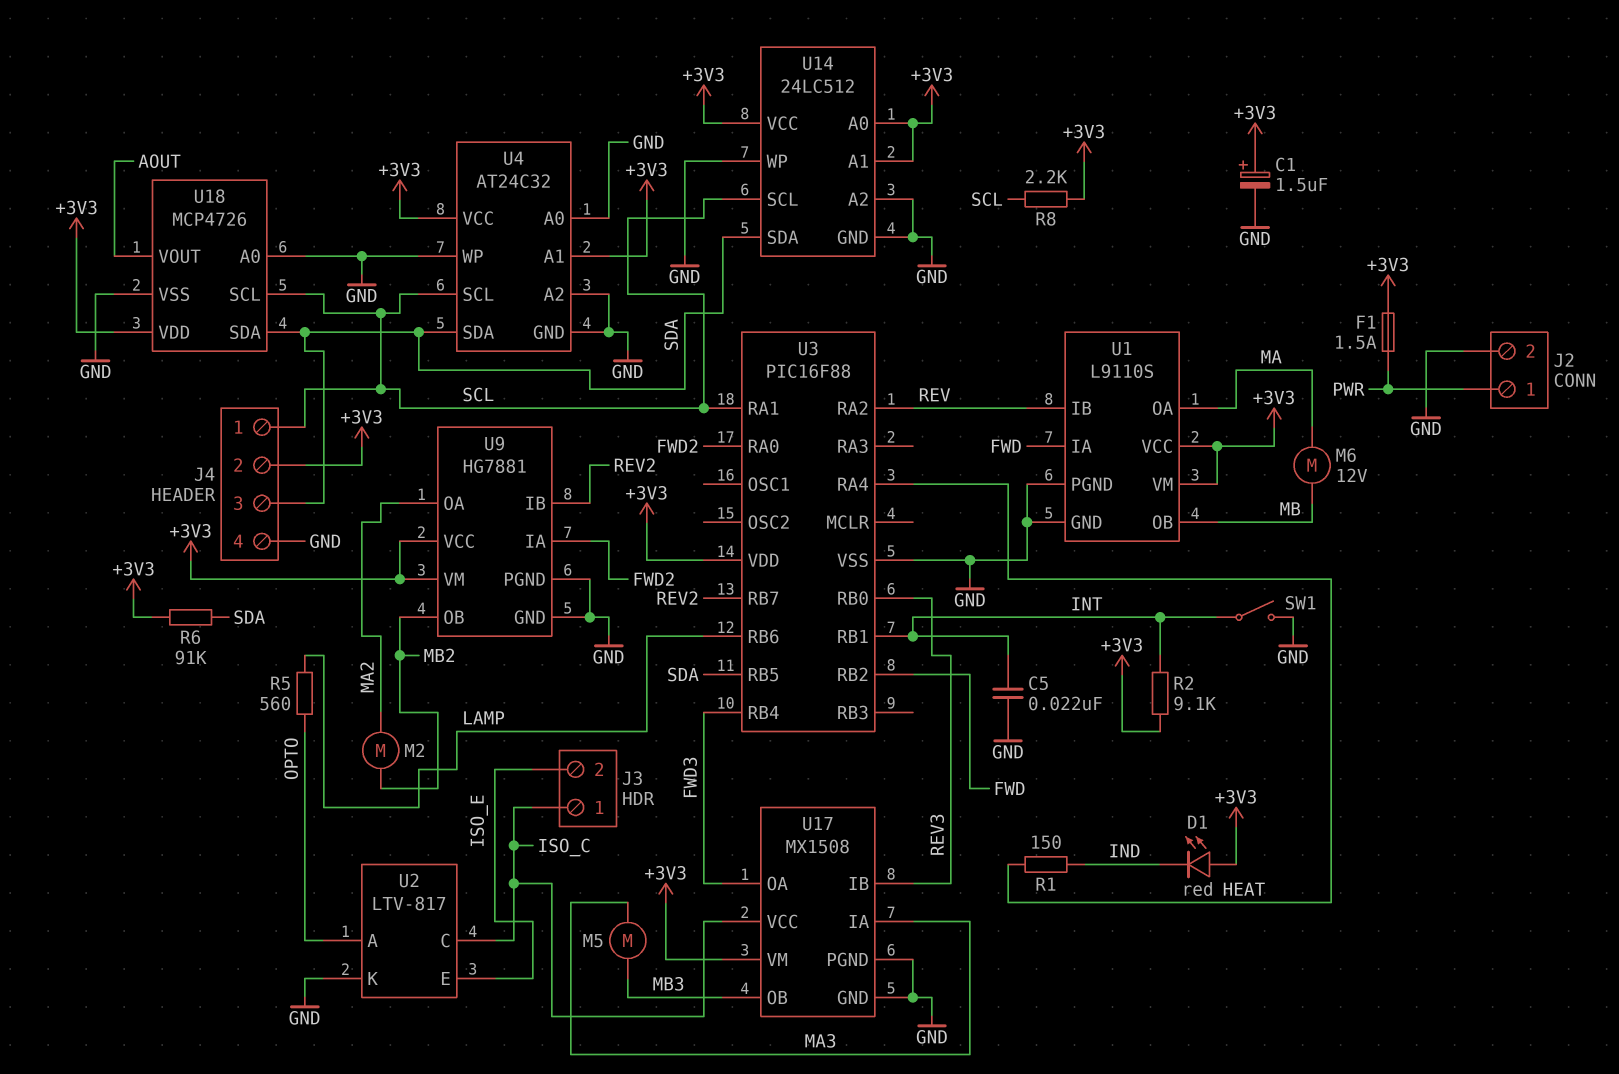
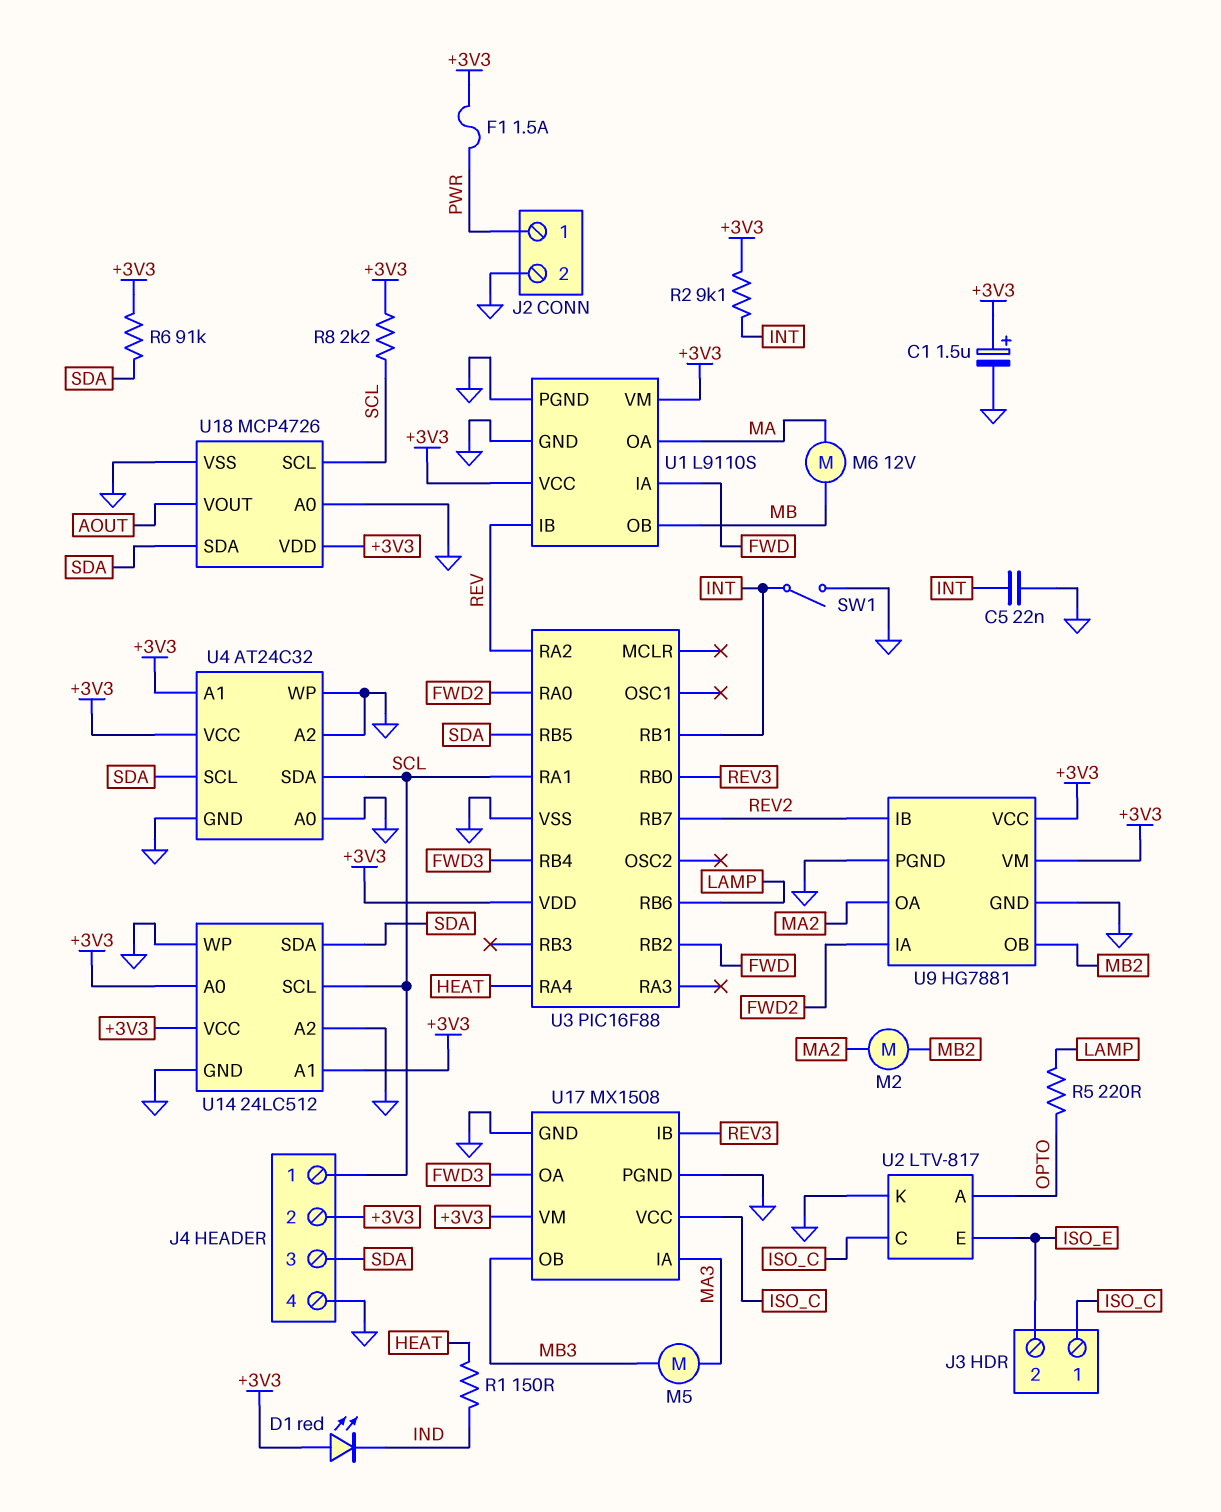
R5: 560 (LAMP, OPTO) -> 220 (LAMP, OPTO)
U4 pin SCL: SCL -> SDA
U4 pin SDA: SDA -> SCL

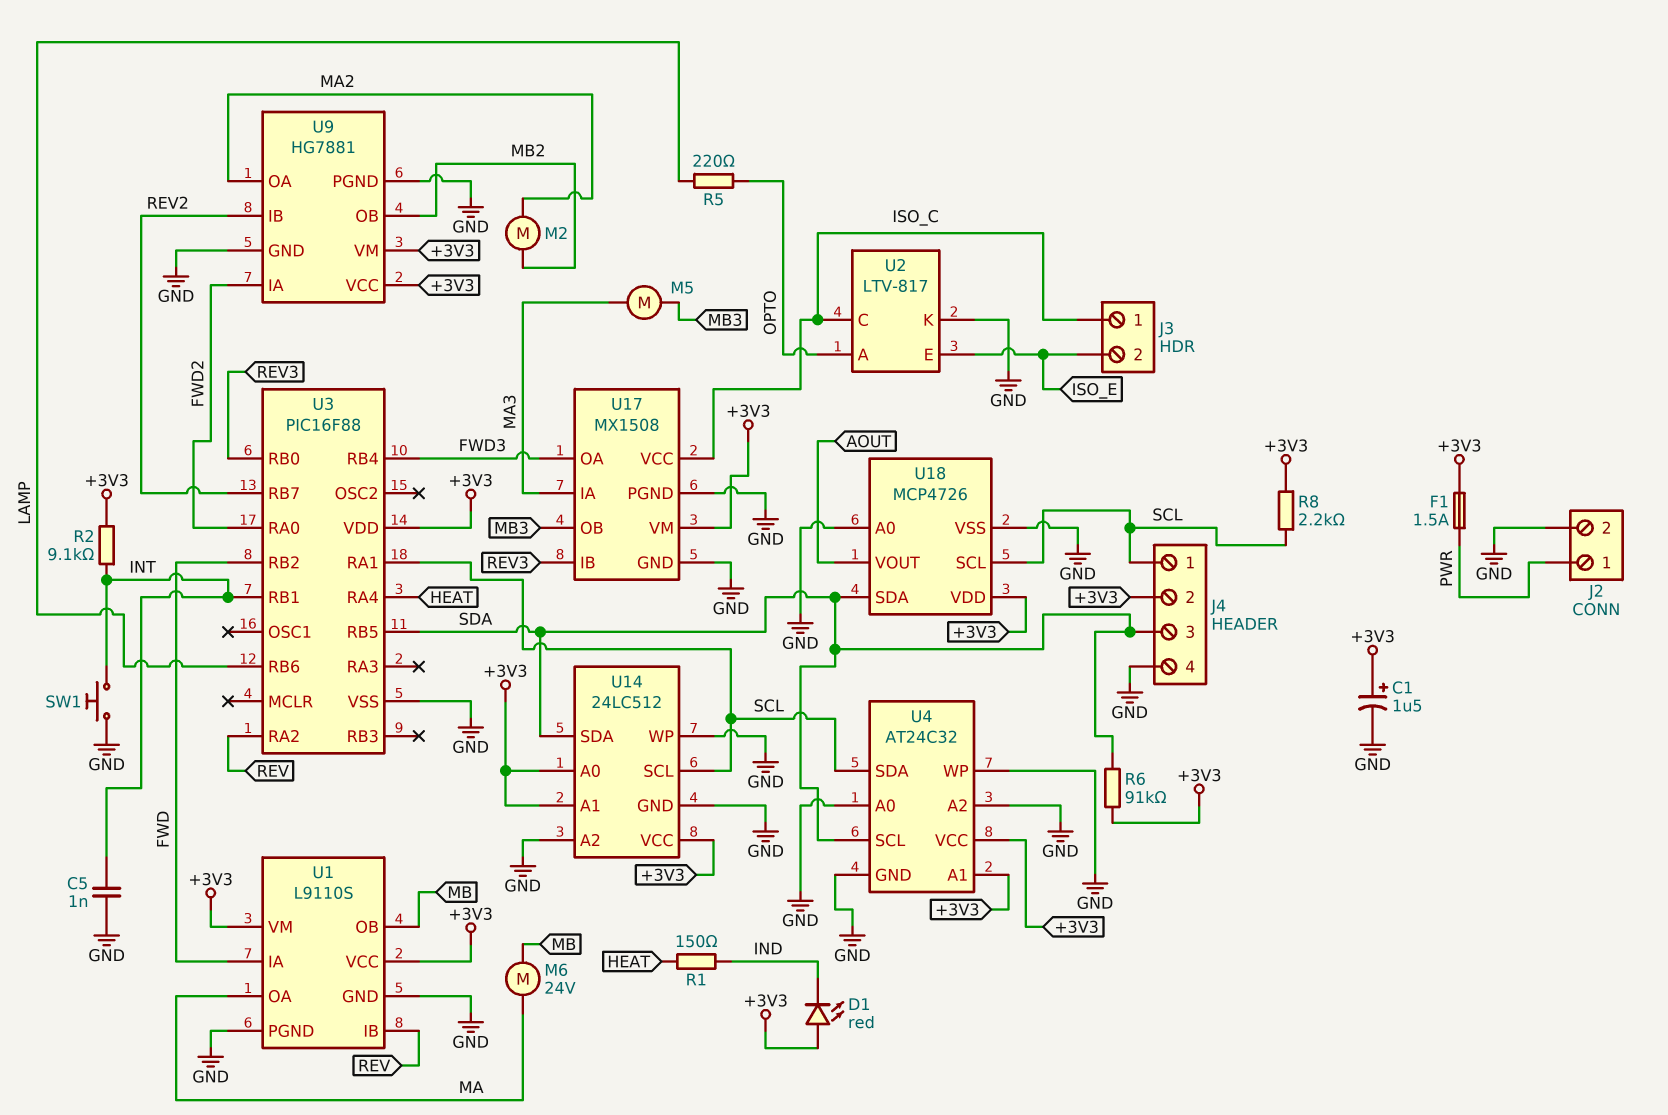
C5: 22nF (GND, INT) -> 1nF (GND, INT)
M6: motor 12V (MA, MB) -> motor 24V (MA, MB)
SW1: switch (GND, INT) -> button (GND, INT)

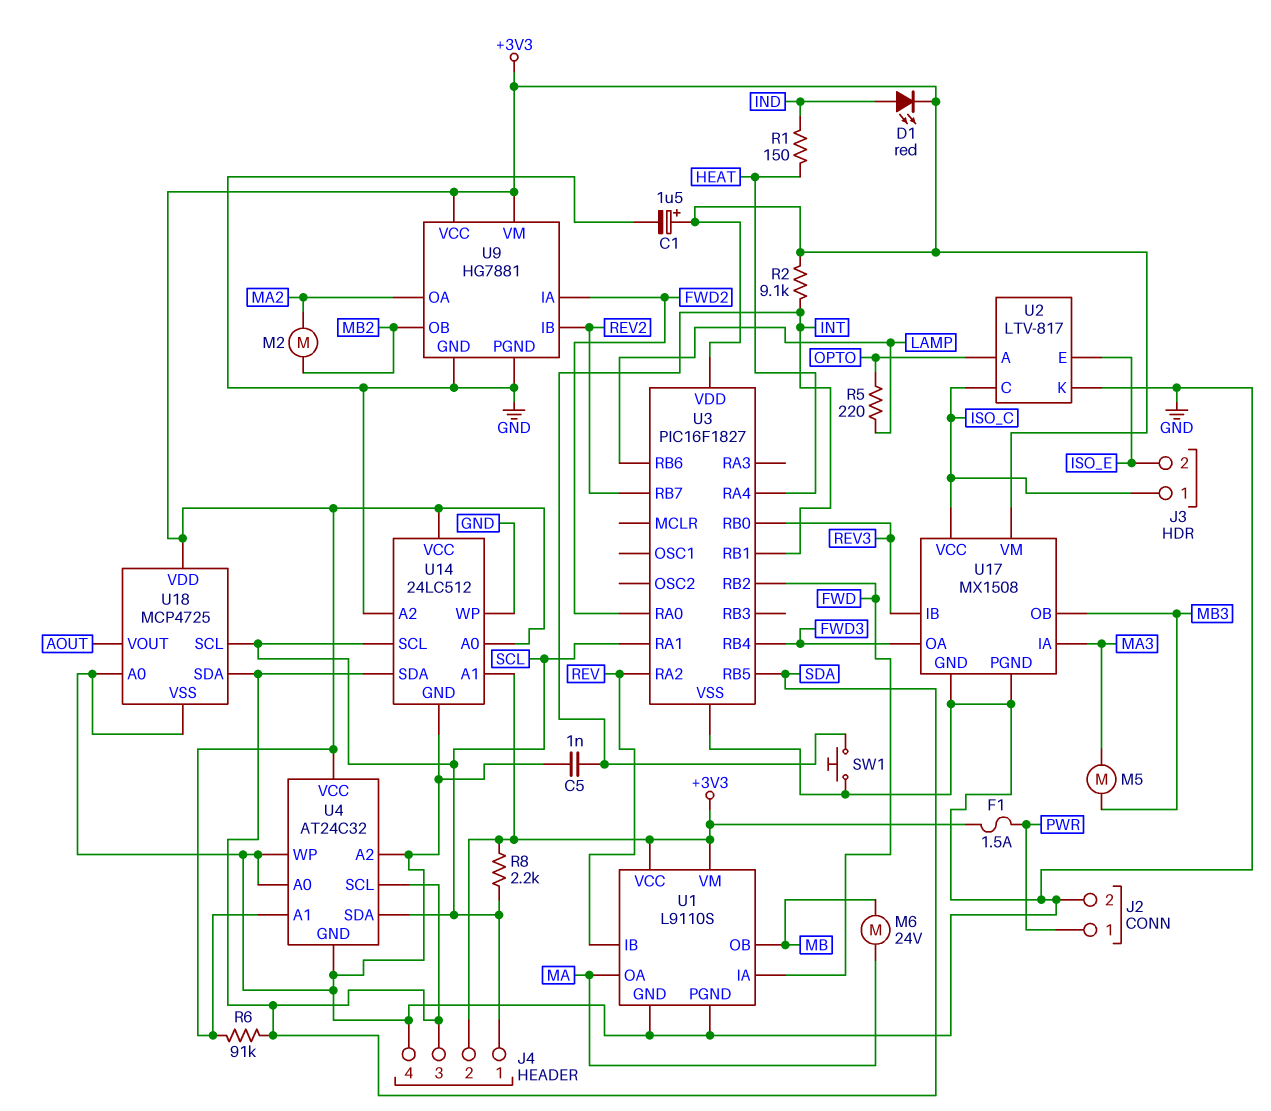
D1: LED red (A +3V3, K IND) -> LED red (A IND, K +3V3)
U3: PIC16F88 -> PIC16F1827
U18: MCP4726 -> MCP4725

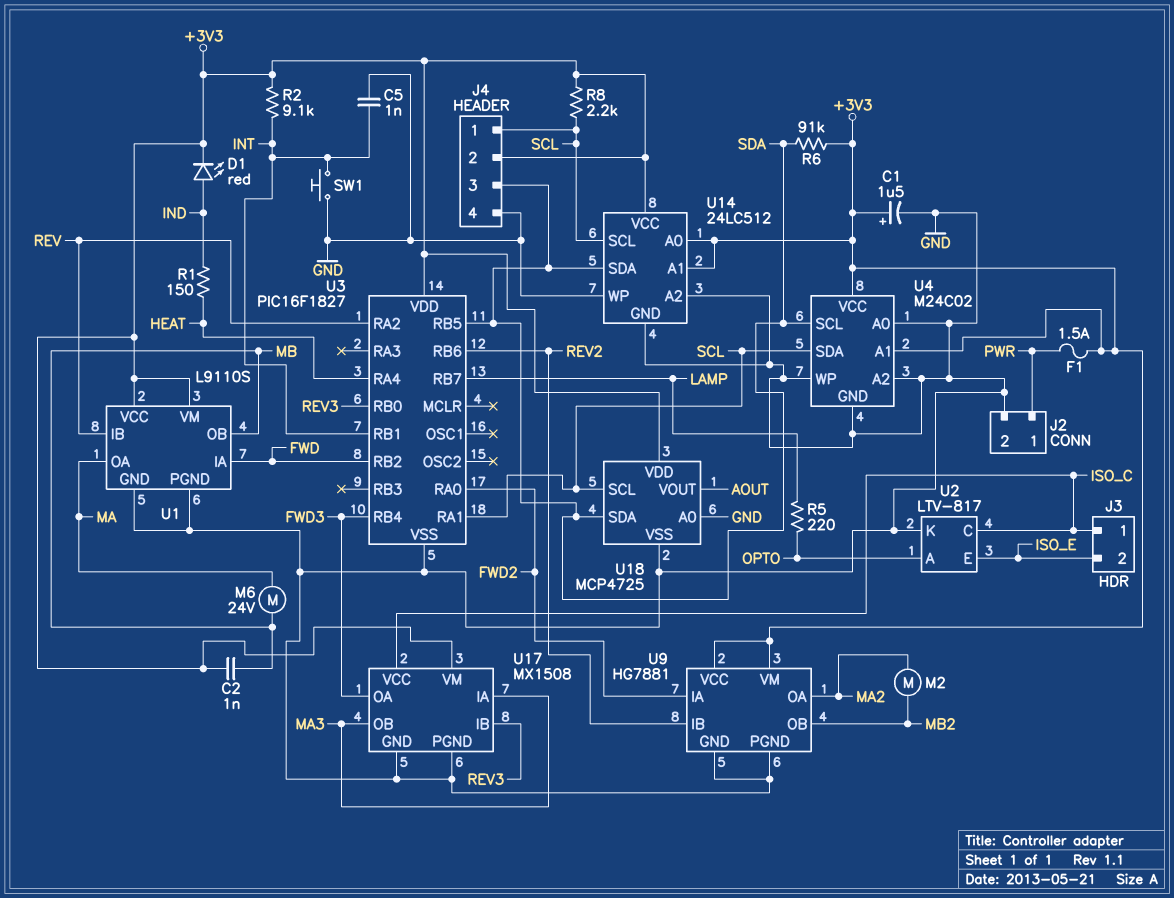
C2: none -> 1nF (+3V3, MB)
M5: motor (MA3, MB3) -> none
U3 pin RB6: LAMP -> REV2
U3 pin RB7: REV2 -> LAMP
U4: AT24C32 -> M24C02
U17 pin OB: MB3 -> MA3

